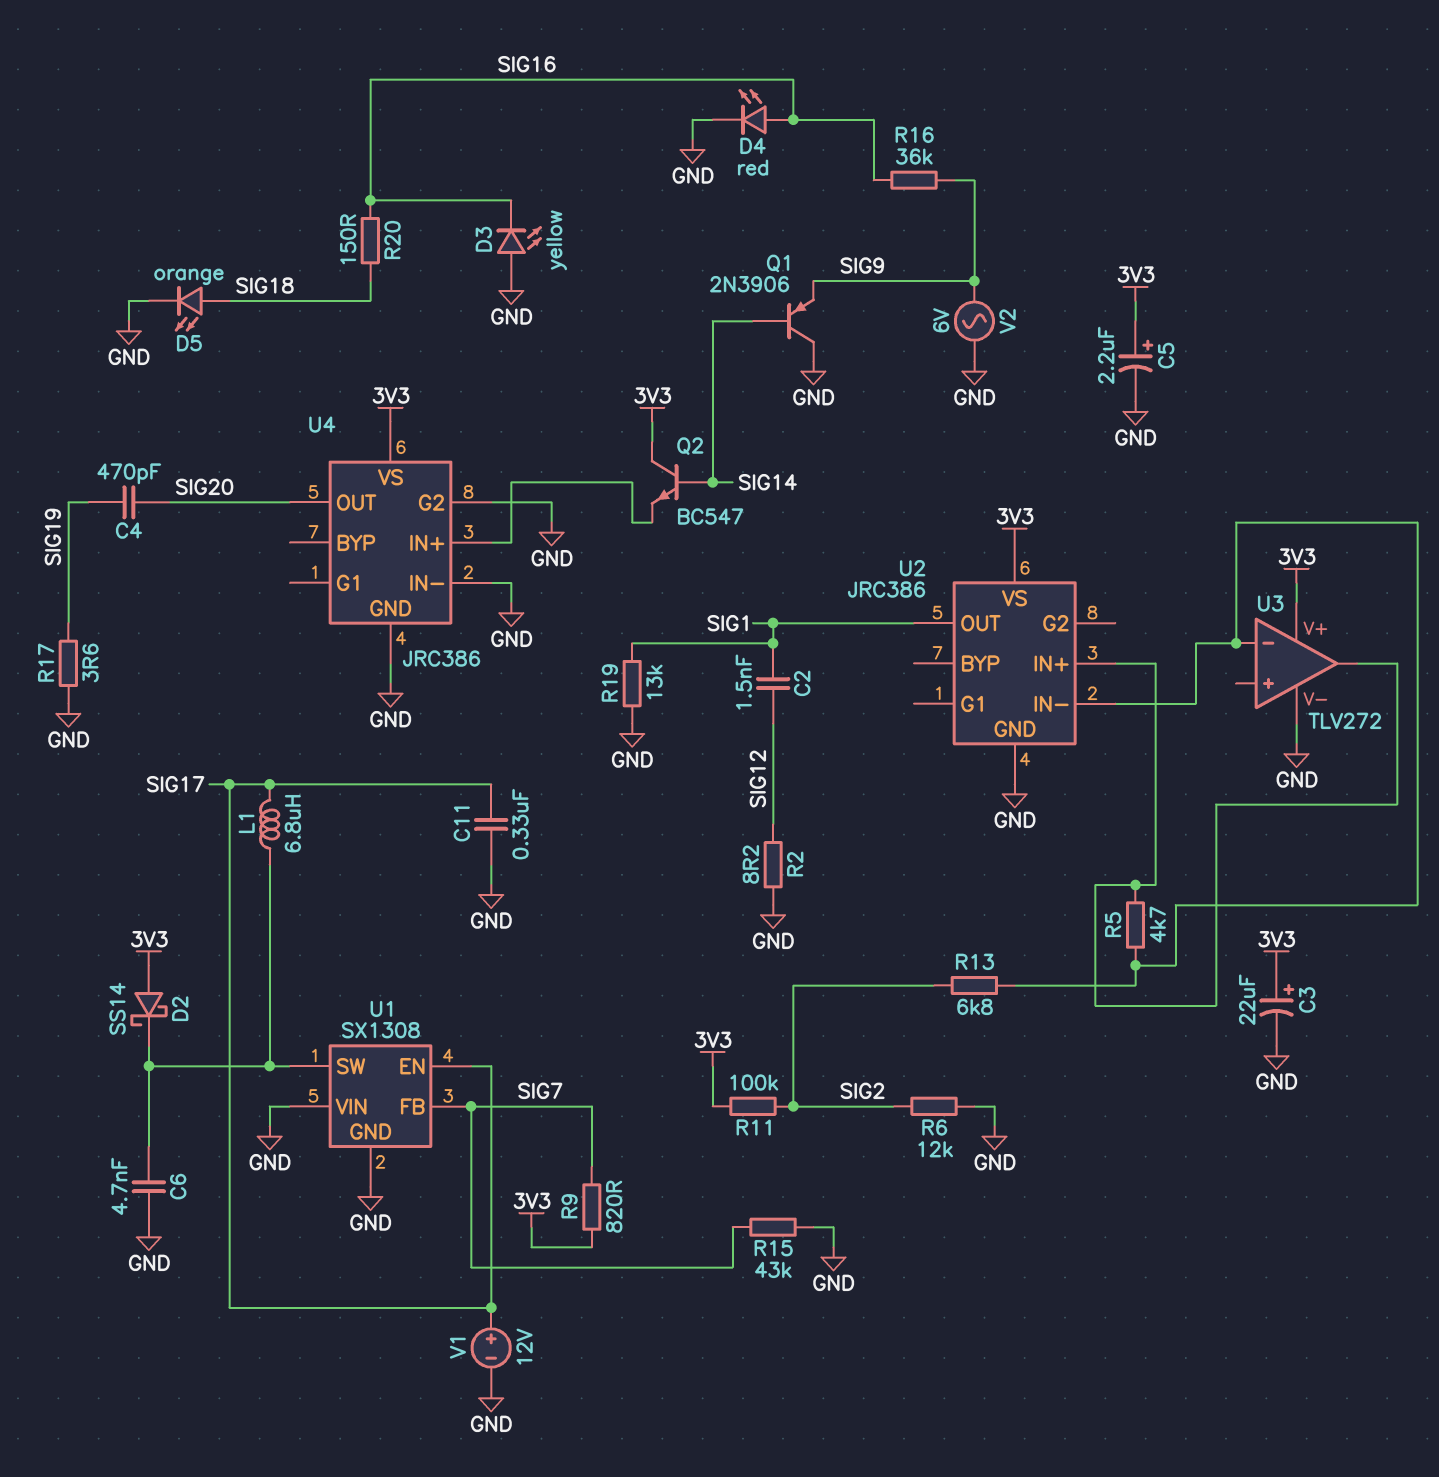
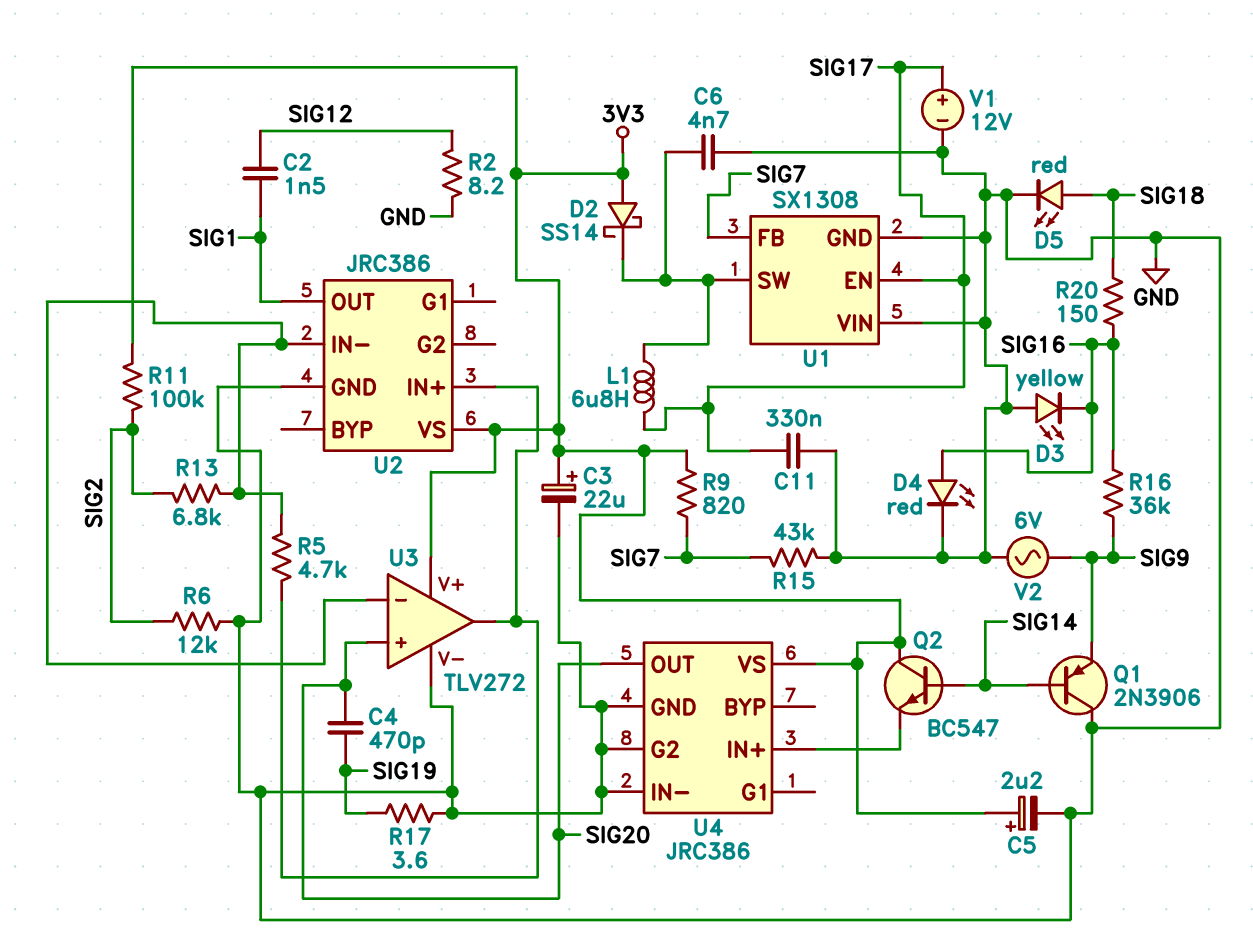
D5: LED orange (A SIG18, K GND) -> LED red (A SIG18, K GND)
R19: 13k (GND, SIG1) -> none
U3 pin in+: none -> SIG20

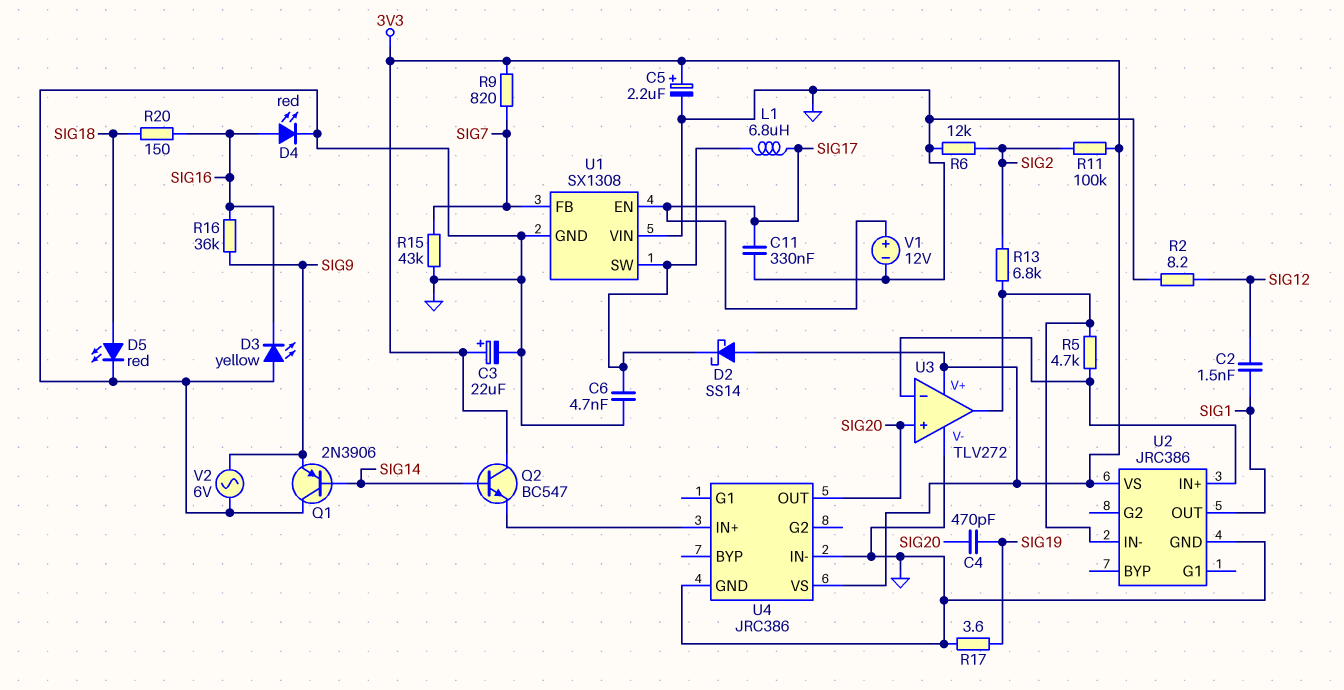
U3 pin in-: U2/IN- -> U2/IN+
U3 pin out: U2/IN+ -> U2/IN-
U4 pin G2: GND -> none

